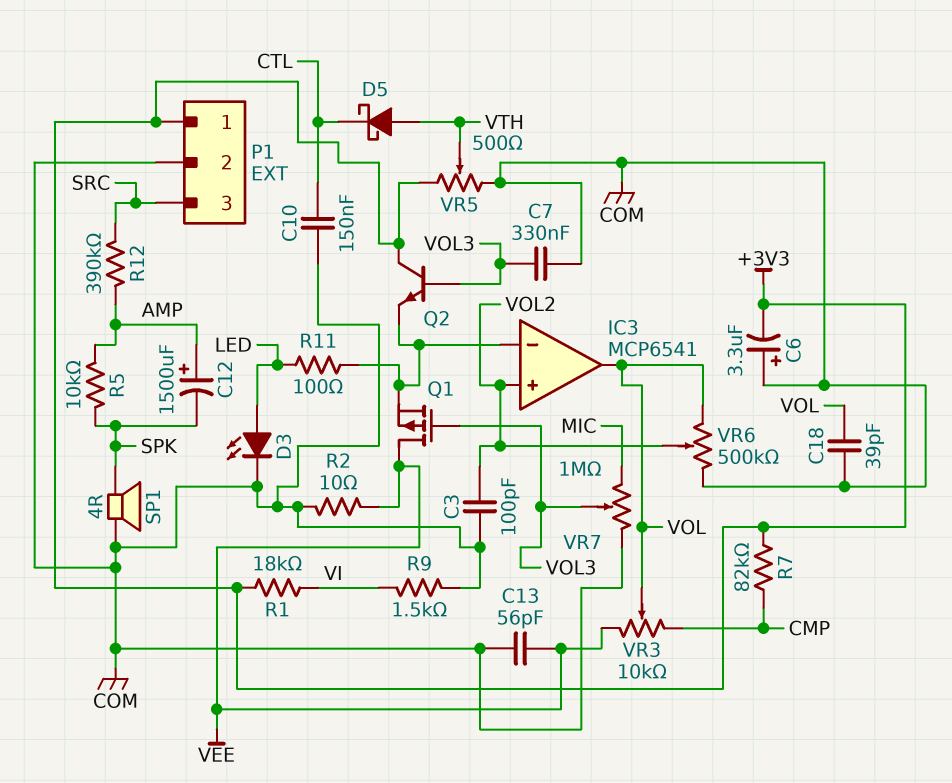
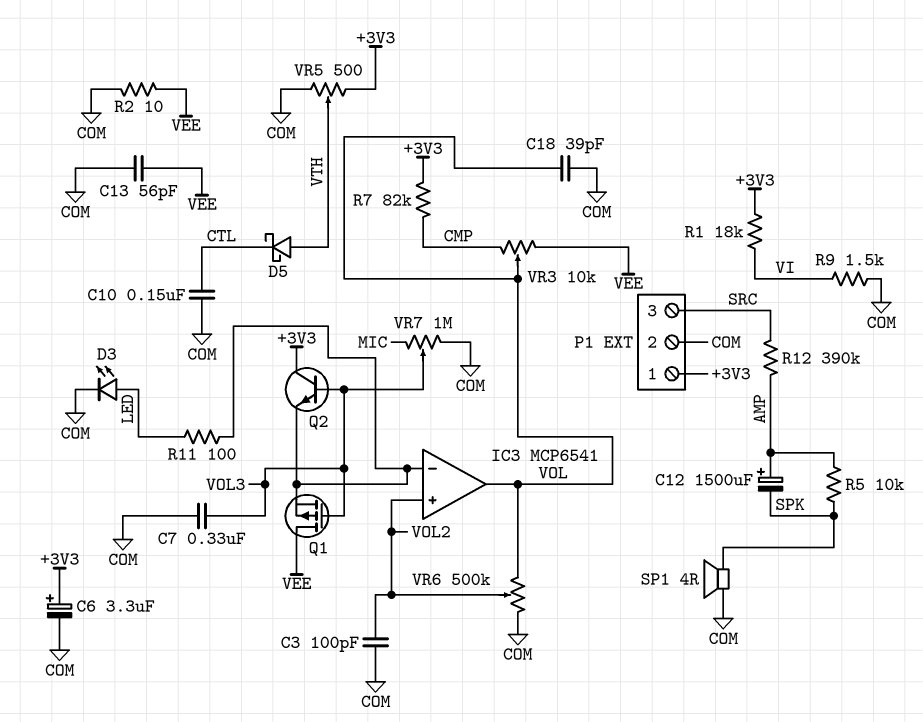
C6: 3.3uF (plus COM, minus +3V3) -> 3.3uF (plus +3V3, minus COM)

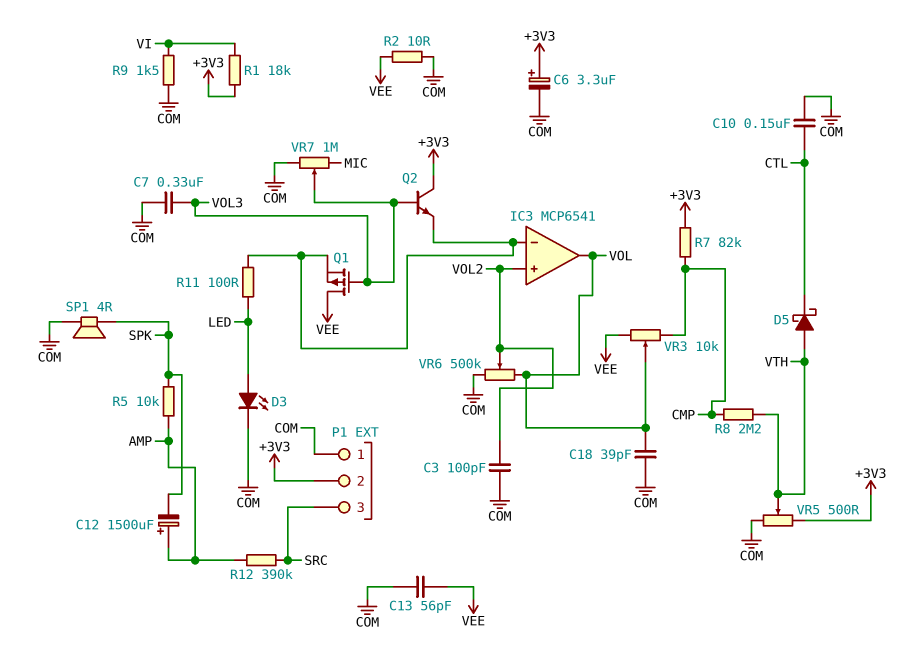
P1 pin 1: +3V3 -> COM
P1 pin 2: COM -> +3V3
R8: none -> 2.2M (CMP, VTH)

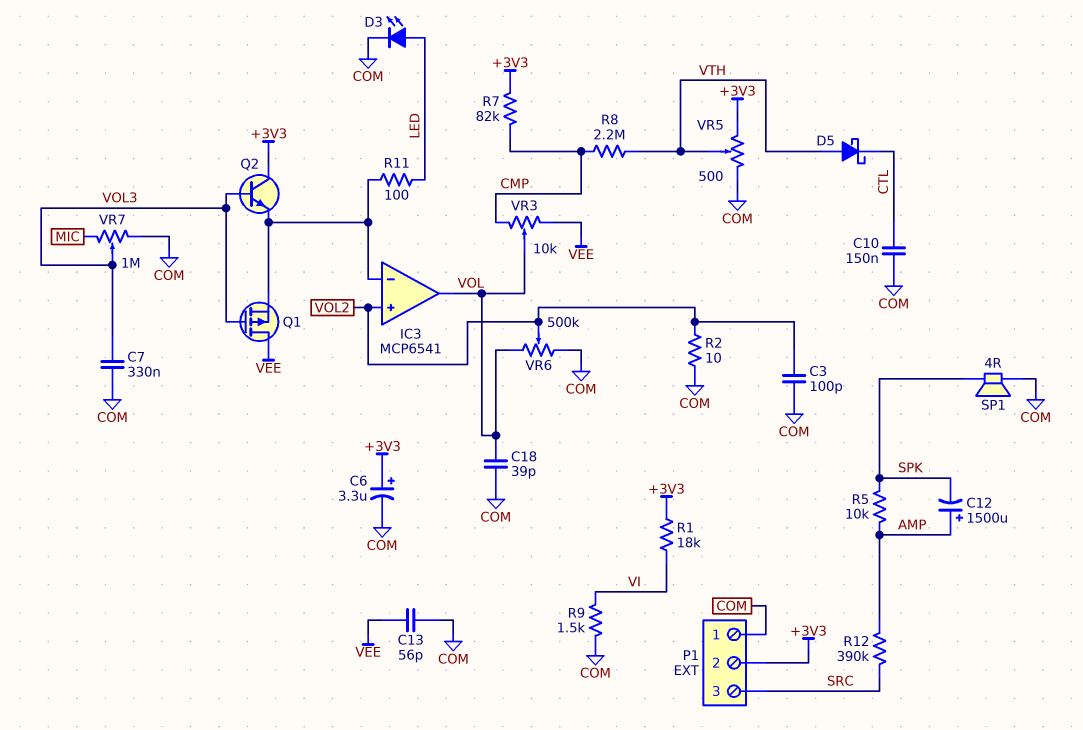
R2: 10 (COM, VEE) -> 10 (COM, VOL2)

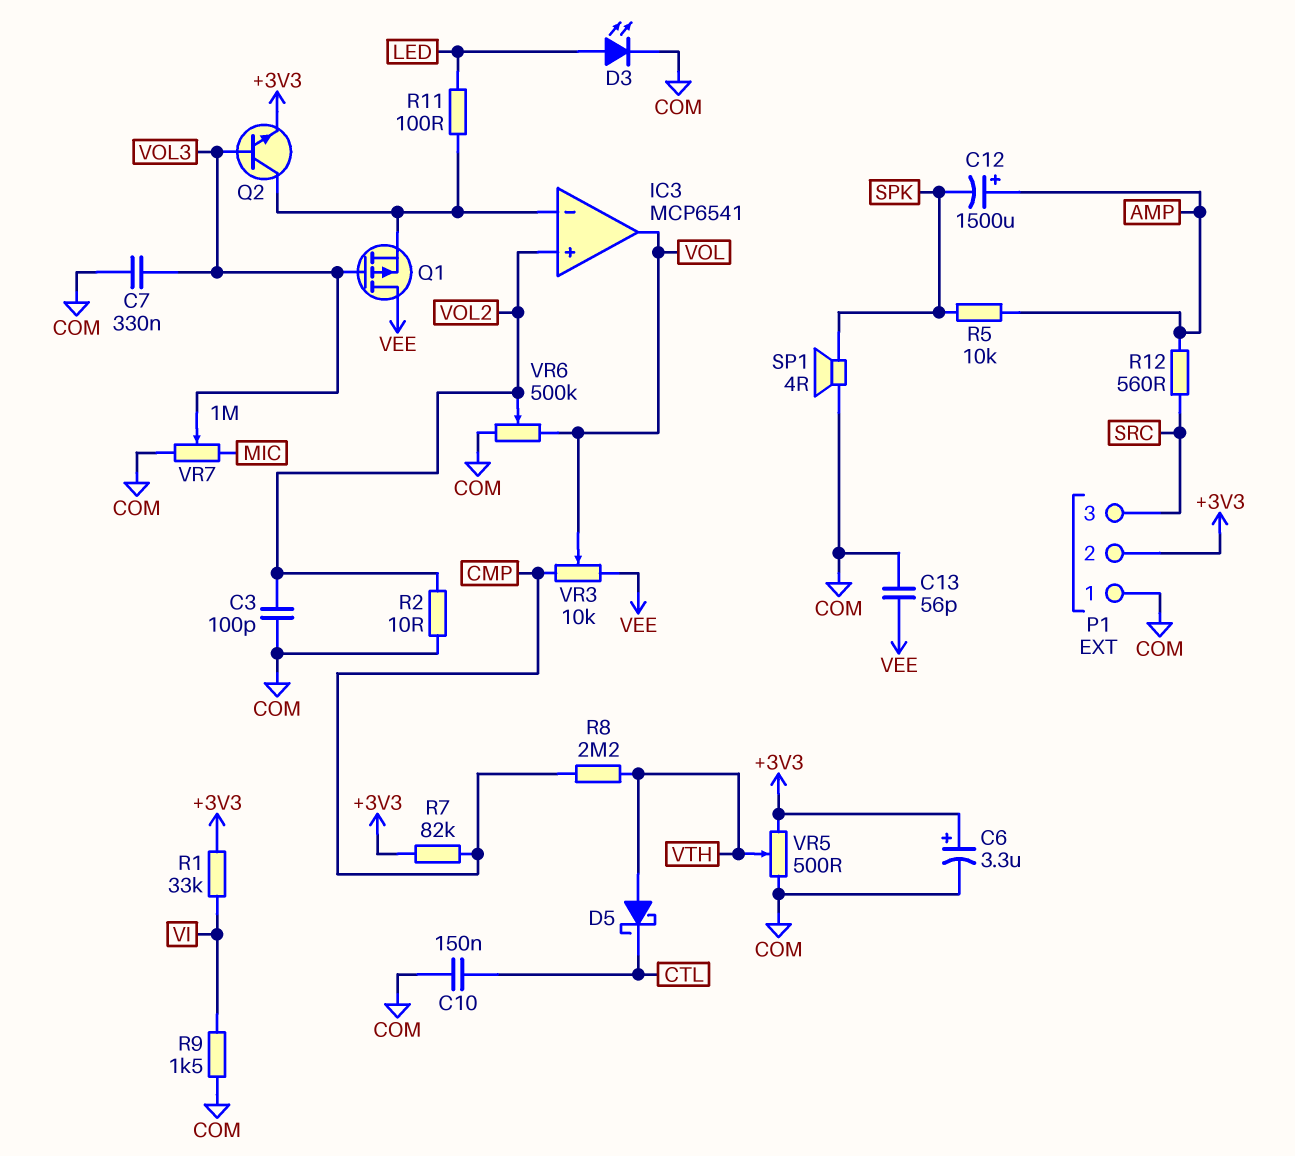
C18: 39pF (COM, VOL) -> none
Q2: NPN (B VOL3, C +3V3, E IC3/in-) -> NPN (B VOL3, C IC3/in-, E +3V3)
R1: 18k (+3V3, VI) -> 33k (+3V3, VI)
R12: 390k (AMP, SRC) -> 560 (AMP, SRC)

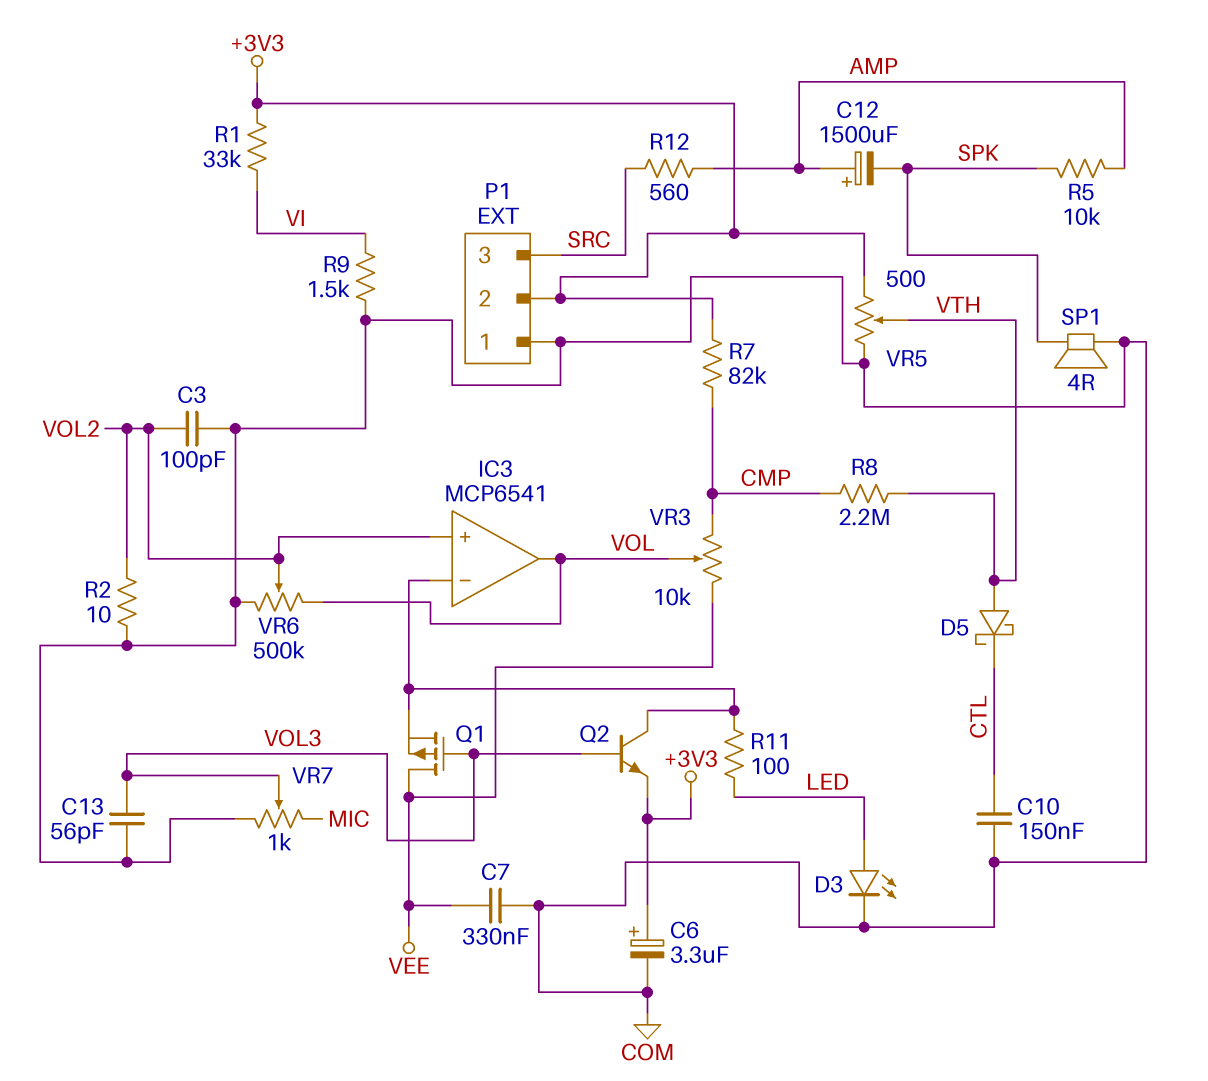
C7: 330nF (COM, VOL3) -> 330nF (COM, VEE)
C13: 56pF (COM, VEE) -> 56pF (COM, VOL3)
VR7: 1M (COM, MIC, wiper VOL3) -> 1k (COM, MIC, wiper VOL3)

